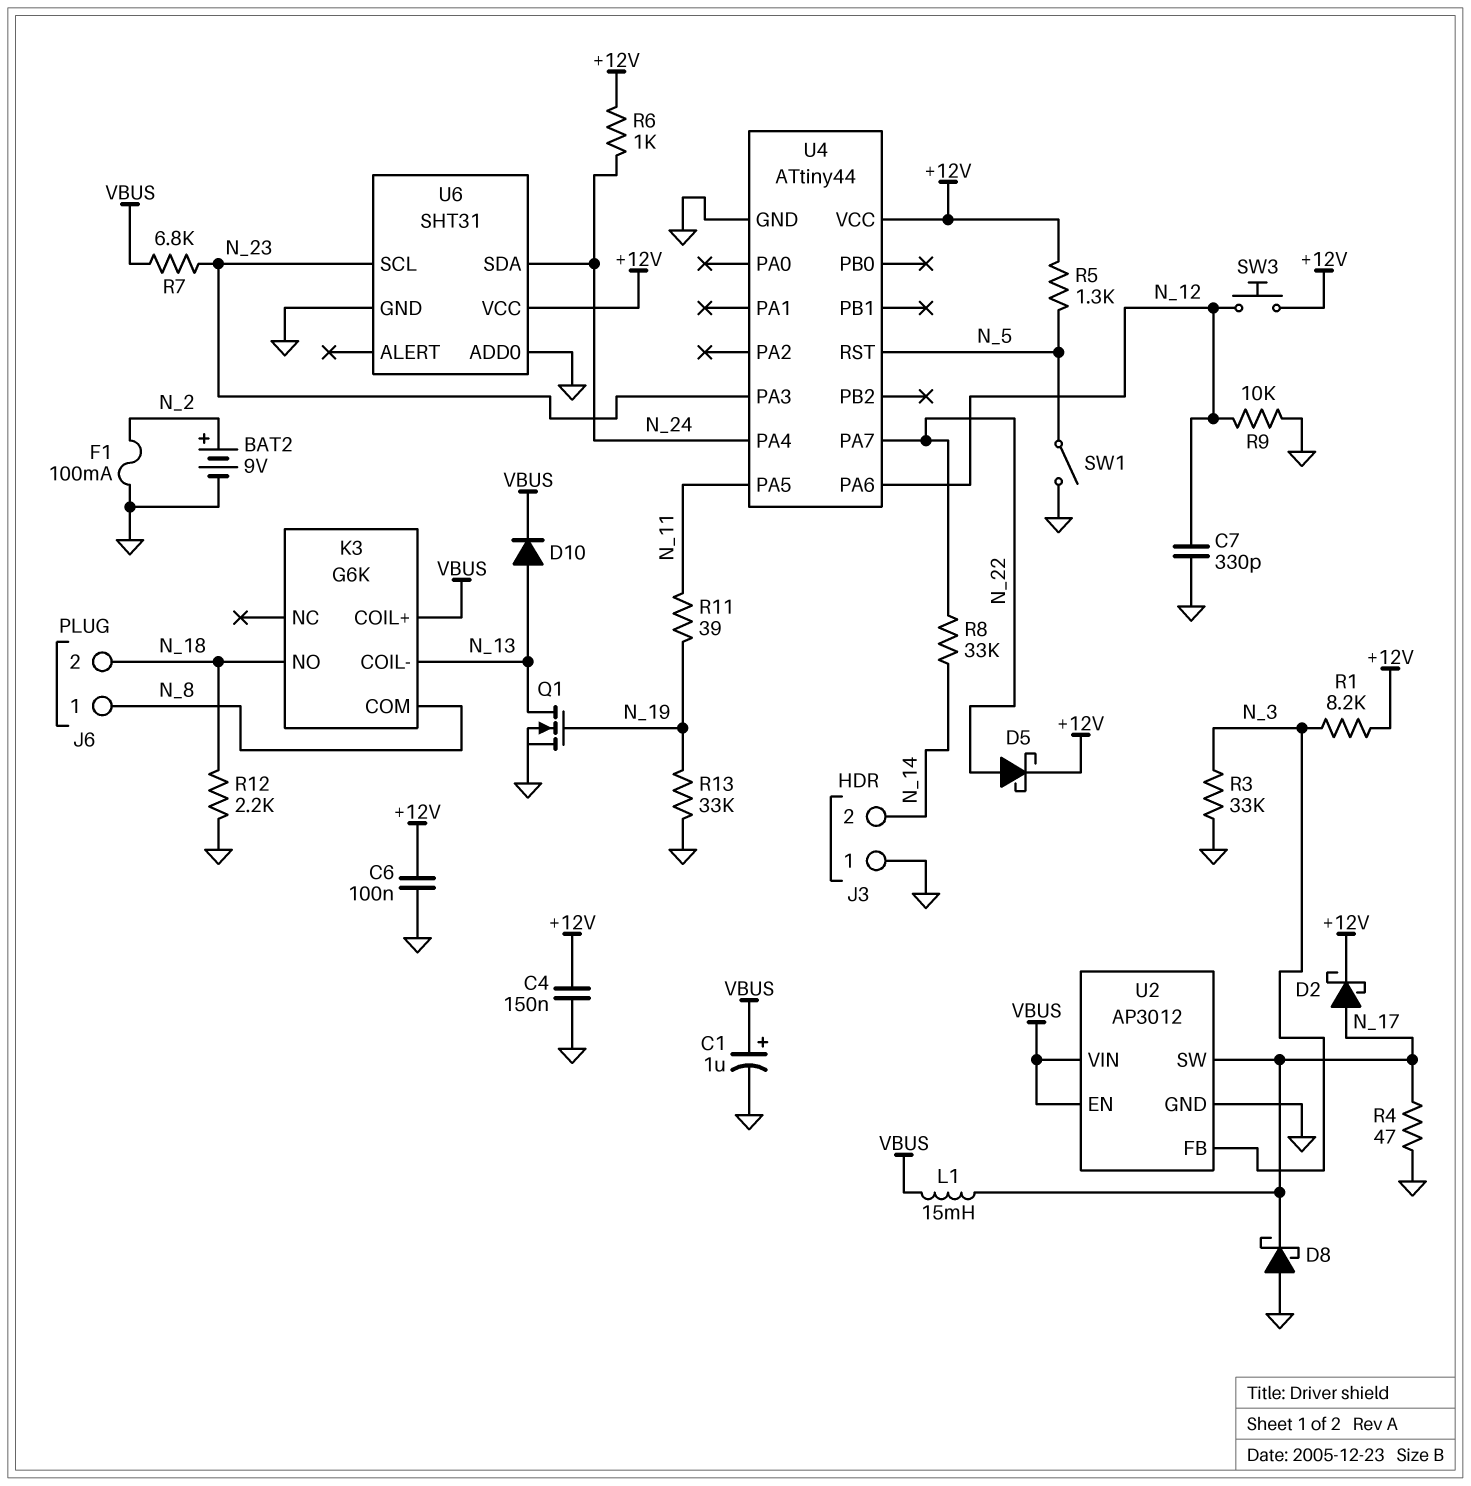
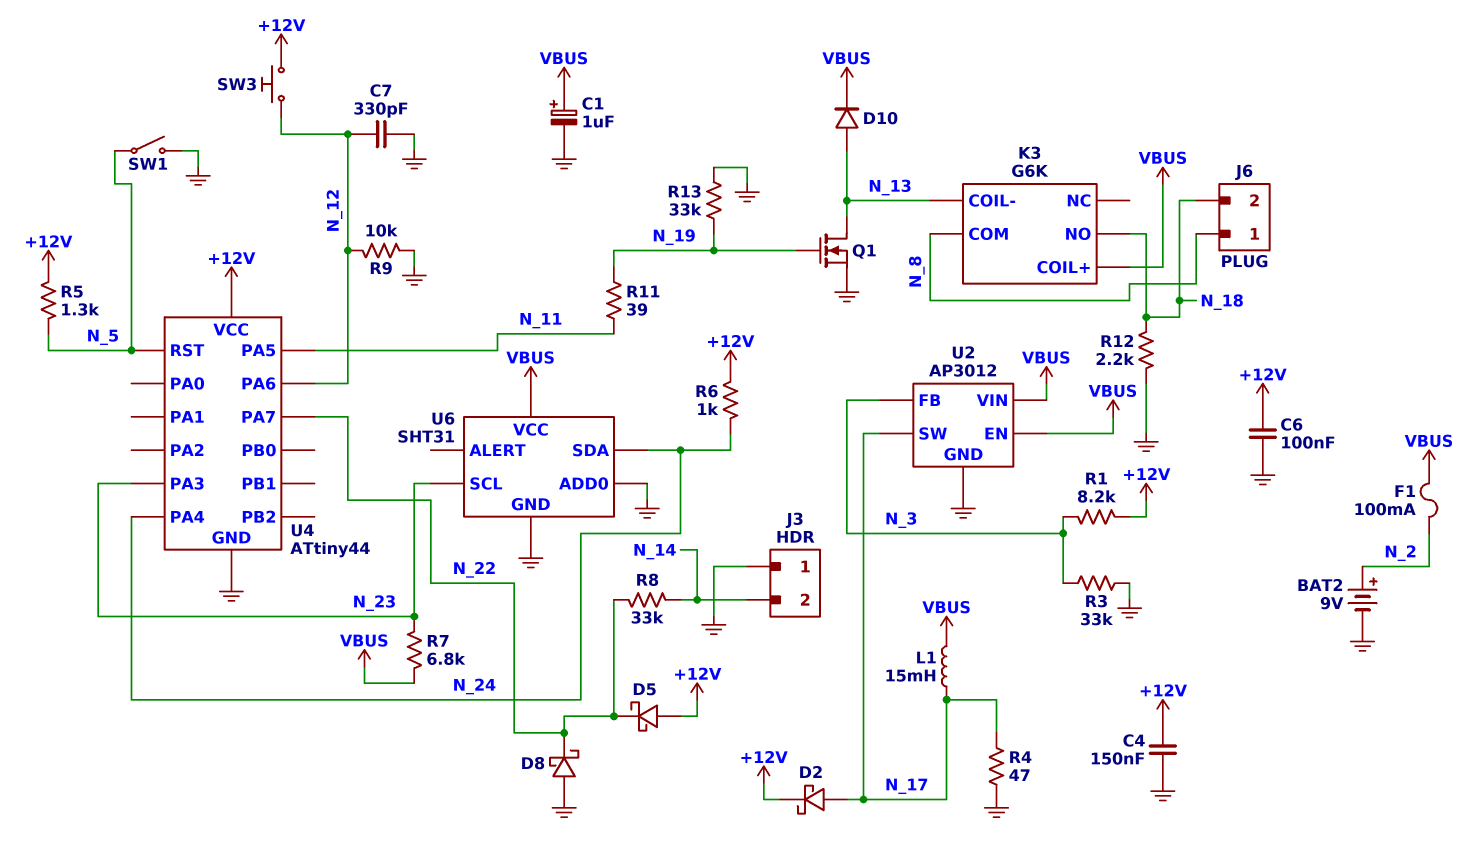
D5: schottky (A N_22, K +12V) -> schottky (A +12V, K N_22)
D8: schottky (A GND, K N_17) -> schottky (A GND, K N_22)
F1: 100mA (GND, N_2) -> 100mA (N_2, VBUS)
U6 pin VCC: +12V -> VBUS

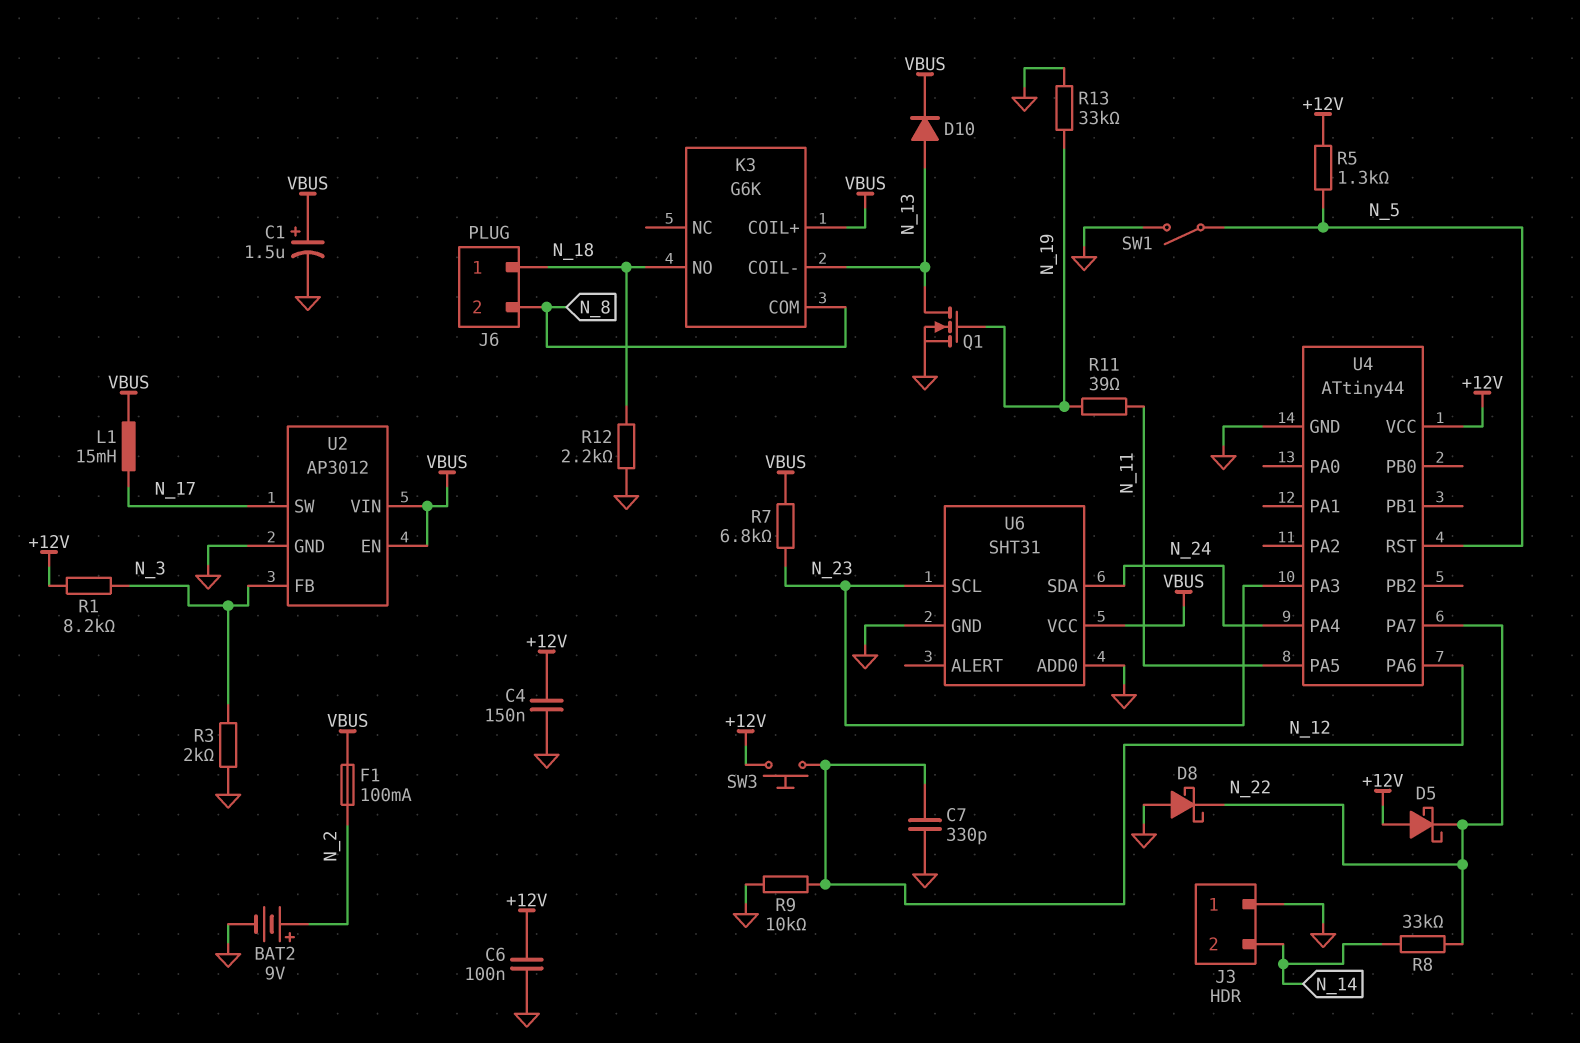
C1: 1uF (plus VBUS, minus GND) -> 1.5uF (plus VBUS, minus GND)
D2: schottky (A N_17, K +12V) -> none
J6 pin 1: N_8 -> N_18
J6 pin 2: N_18 -> N_8
R3: 33k (GND, N_3) -> 2k (GND, N_3)
R4: 47 (GND, N_17) -> none
R6: 1k (+12V, N_24) -> none

